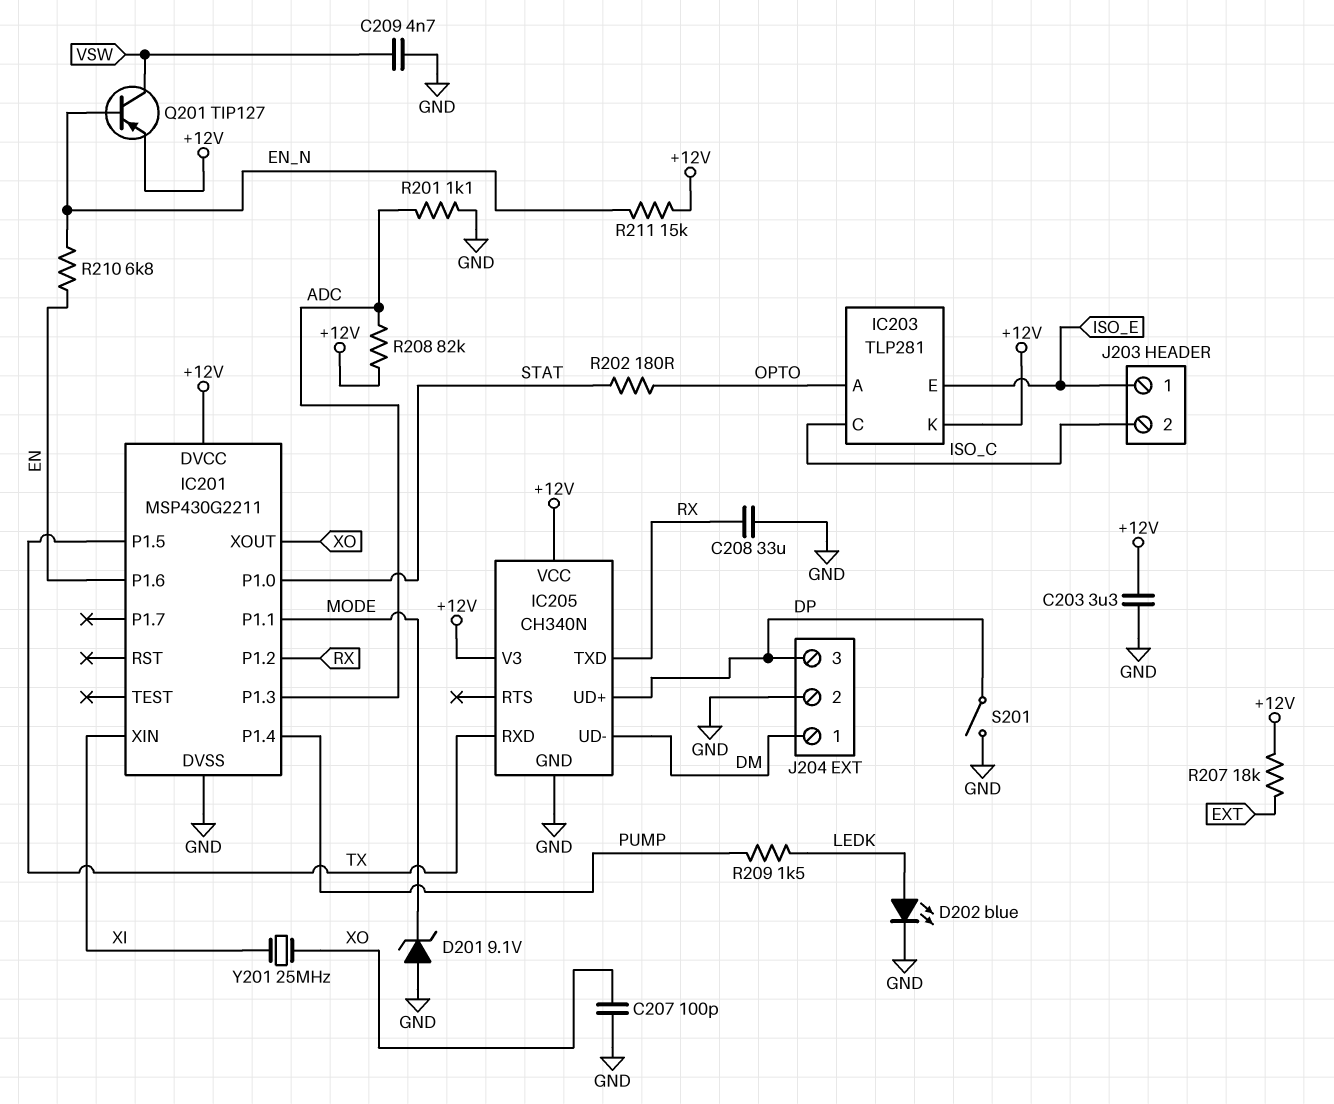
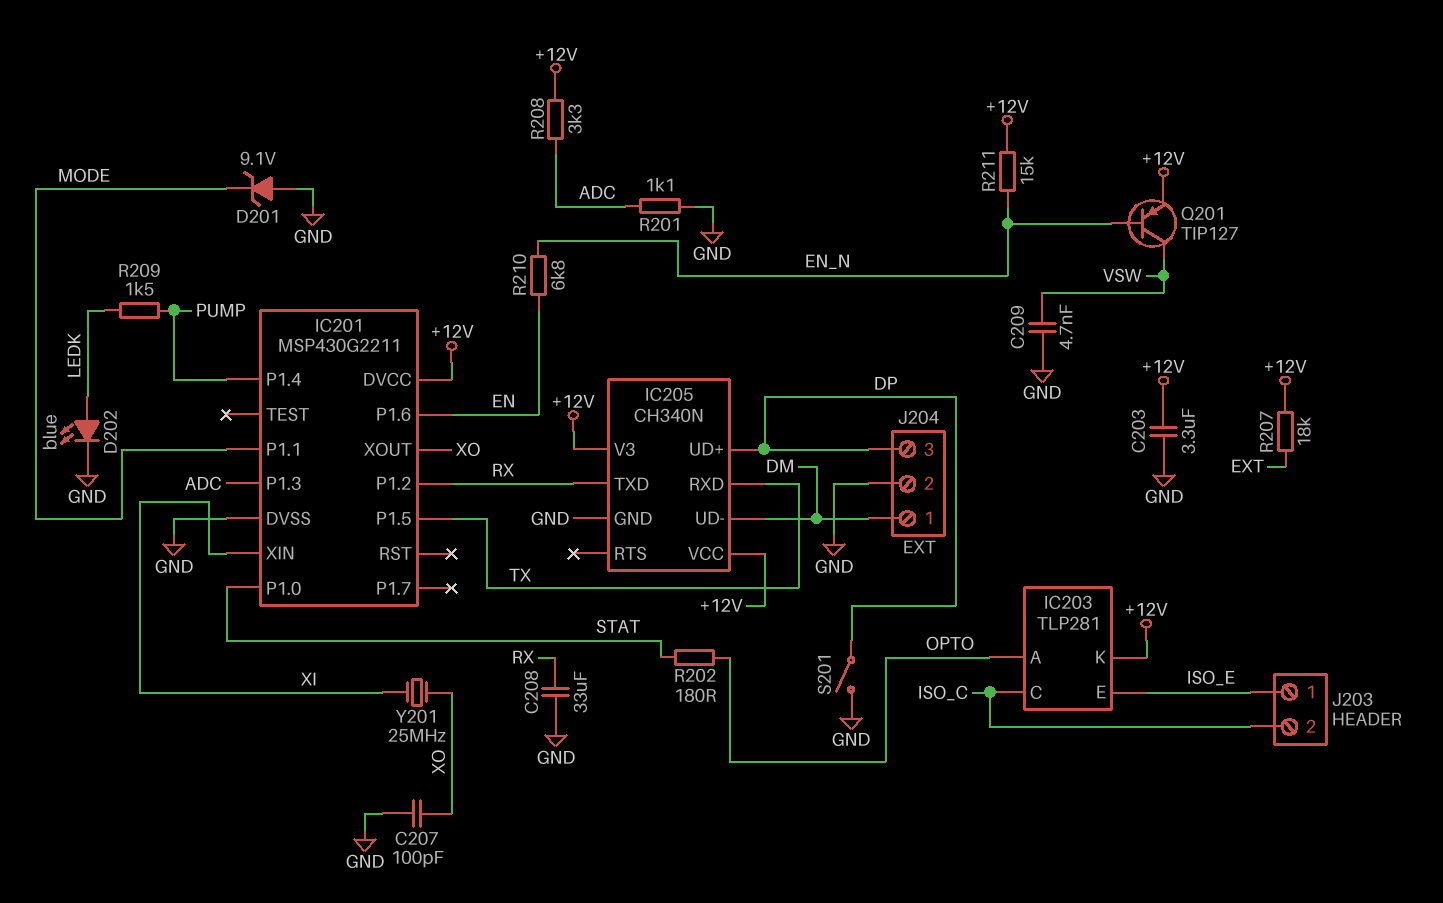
R208: 82k (+12V, ADC) -> 3.3k (+12V, ADC)

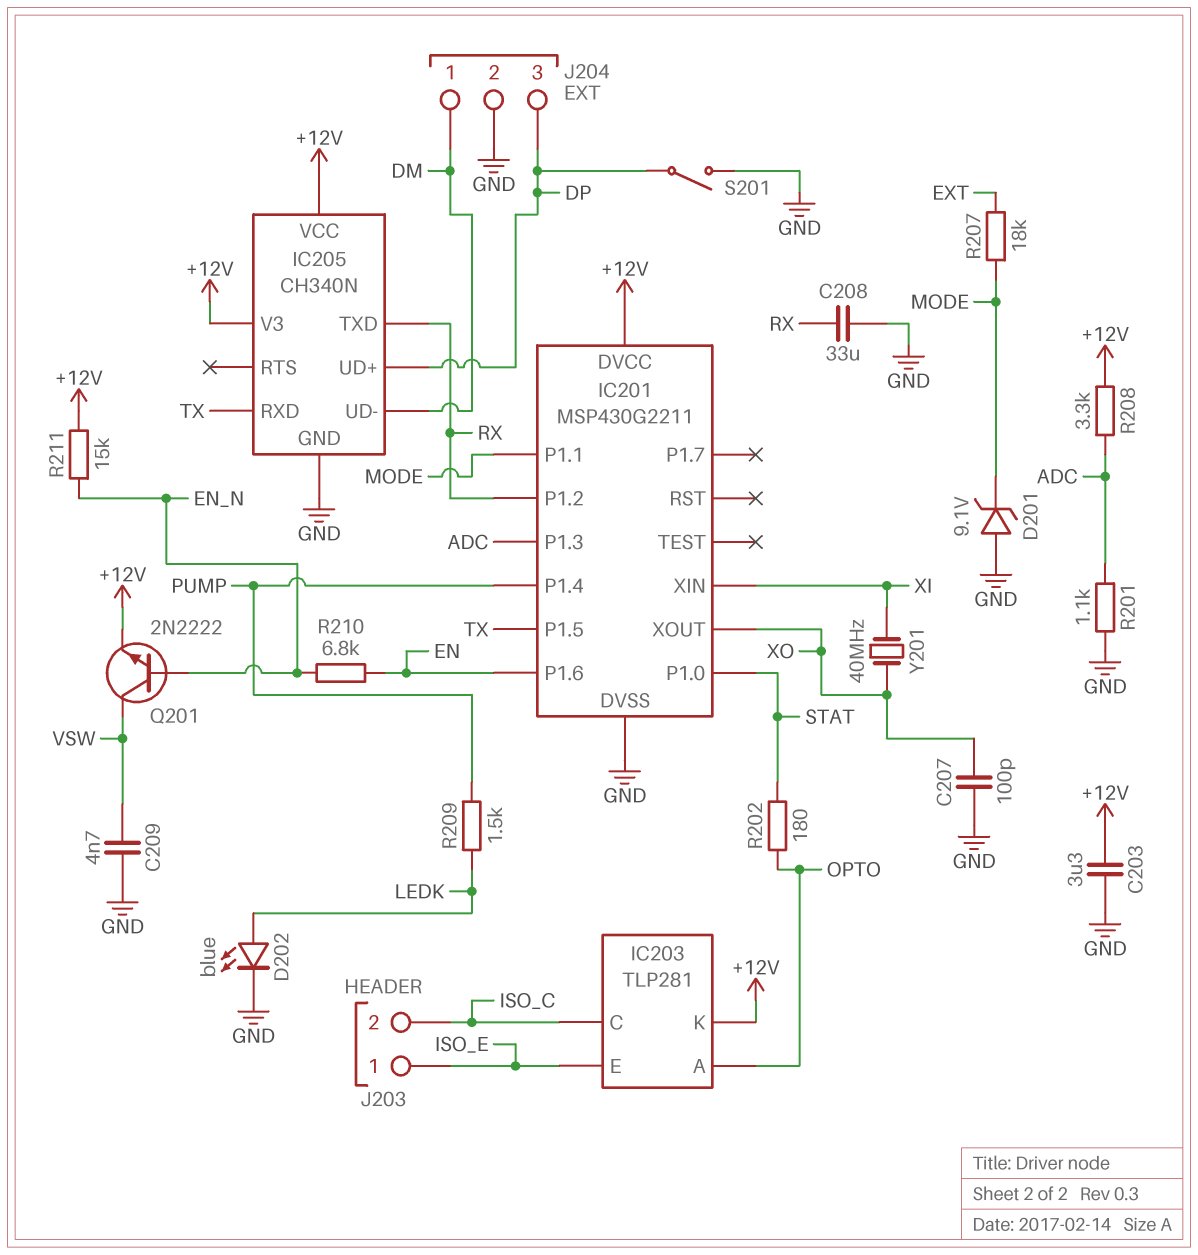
Q201: PNP TIP127 (B EN_N, C VSW, E +12V) -> NPN 2N2222 (B EN_N, C VSW, E +12V)
R207: 18k (+12V, EXT) -> 18k (EXT, MODE)
Y201: 25MHz (XI, XO) -> 40MHz (XI, XO)

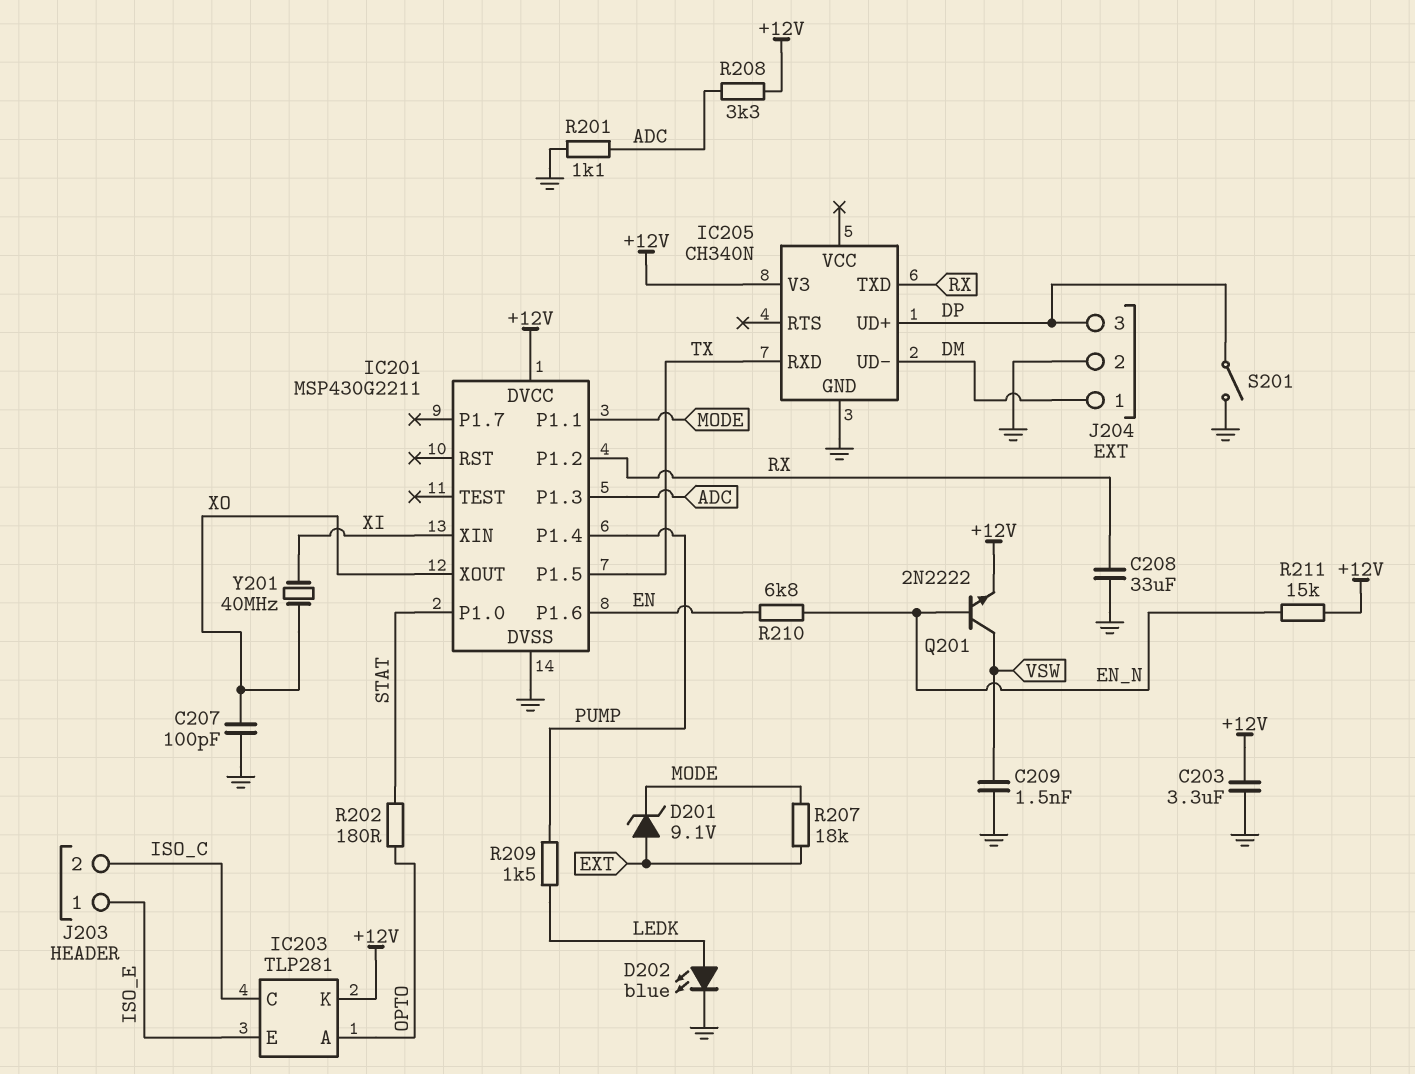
C209: 4.7nF (GND, VSW) -> 1.5nF (GND, VSW)
D201: zener 9.1V (A GND, K MODE) -> zener 9.1V (A EXT, K MODE)
IC205 pin VCC: +12V -> none

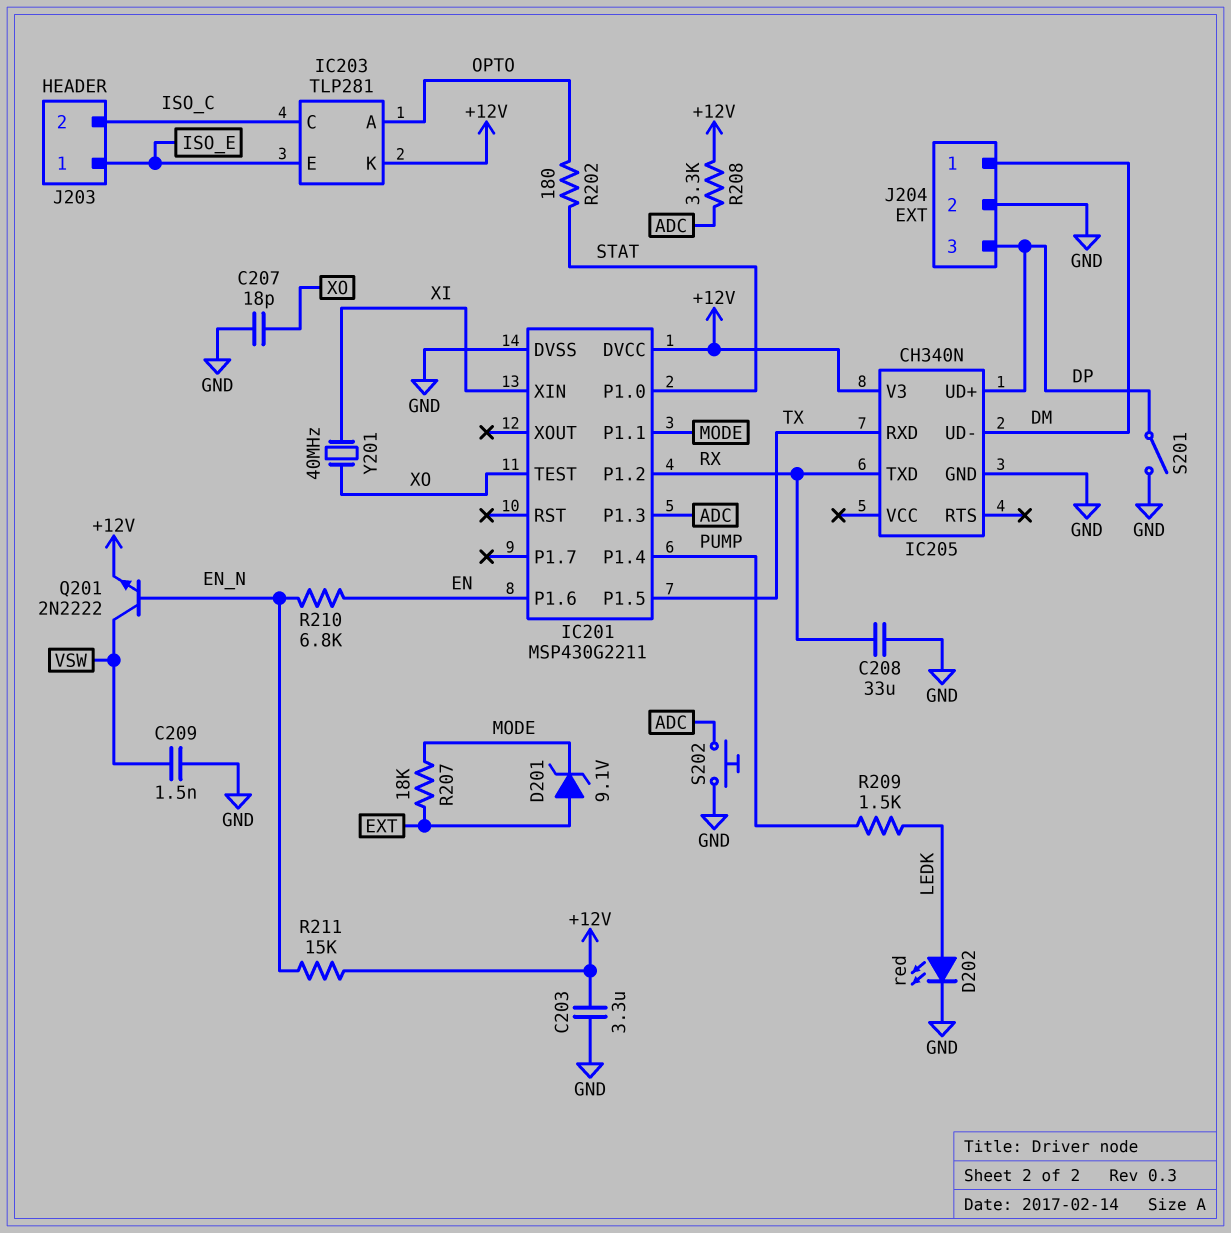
C207: 100pF (GND, XO) -> 18pF (GND, XO)
D202: LED blue (A LEDK, K GND) -> LED red (A LEDK, K GND)
IC201 pin TEST: none -> XO
IC201 pin XOUT: XO -> none
R201: 1.1k (ADC, GND) -> none
S202: none -> button (ADC, GND)

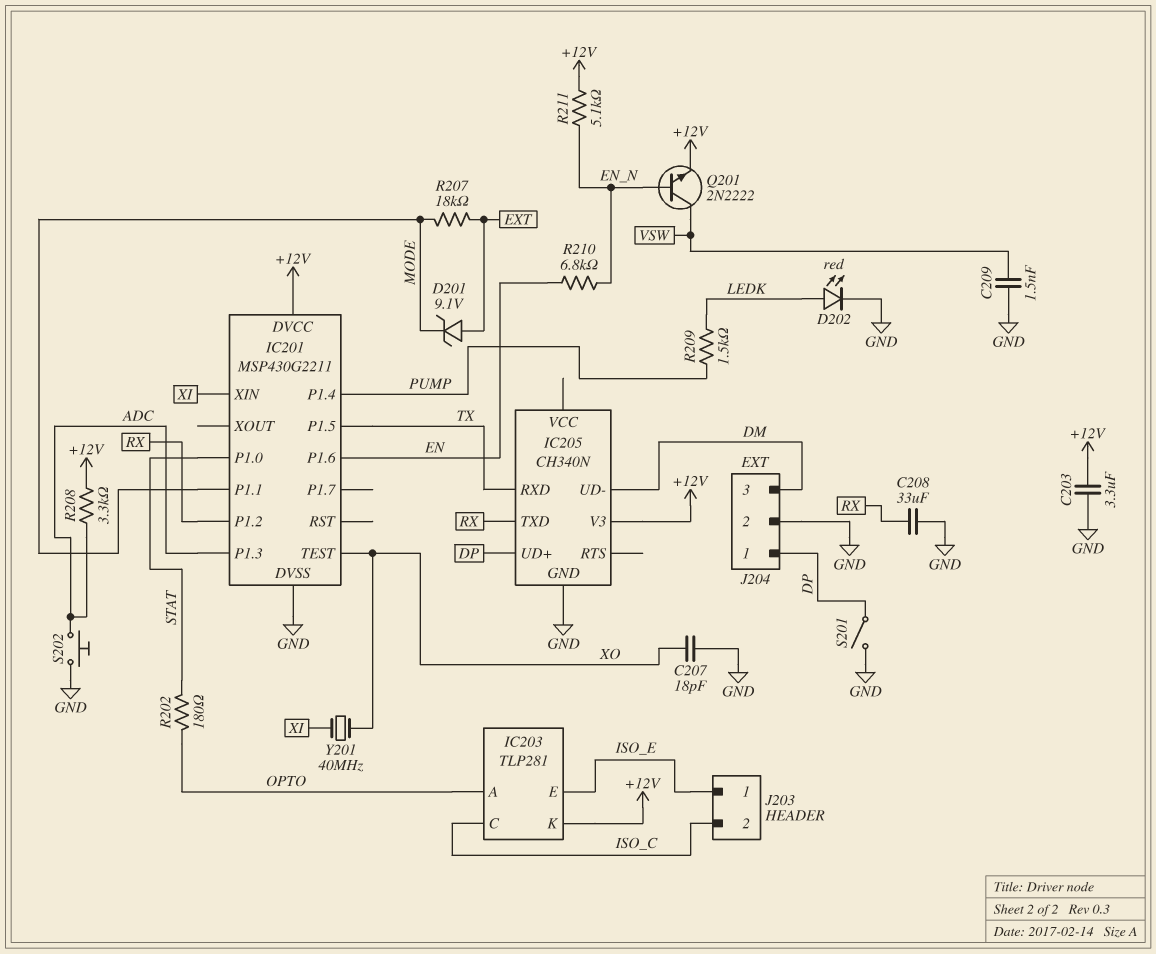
J204 pin 1: DM -> DP
J204 pin 3: DP -> DM
R211: 15k (+12V, EN_N) -> 5.1k (+12V, EN_N)

